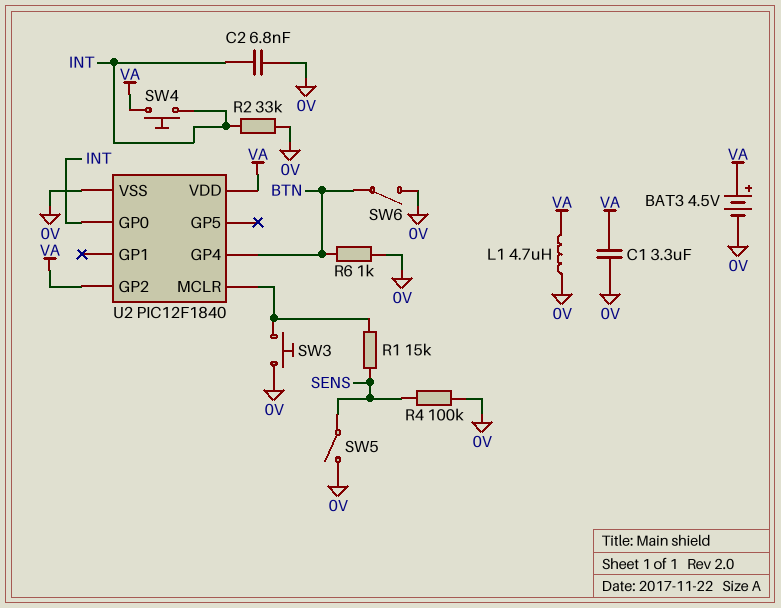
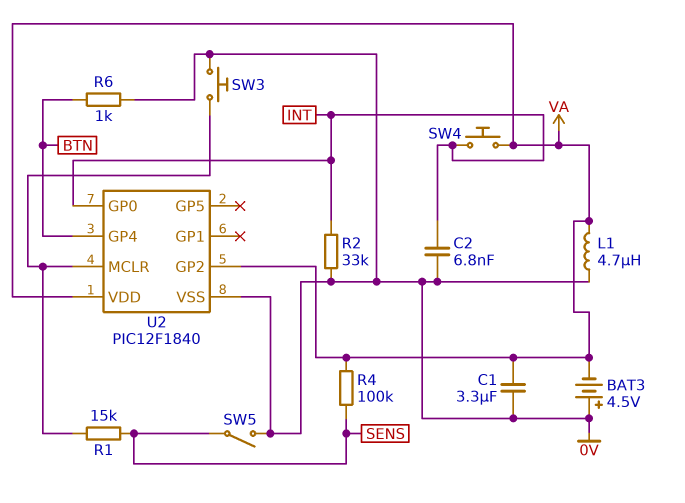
BAT3: 4.5V (plus VA, minus 0V) -> 4.5V (plus 0V, minus VA)
R4: 100k (0V, SENS) -> 100k (SENS, VA)
SW6: switch (0V, BTN) -> none

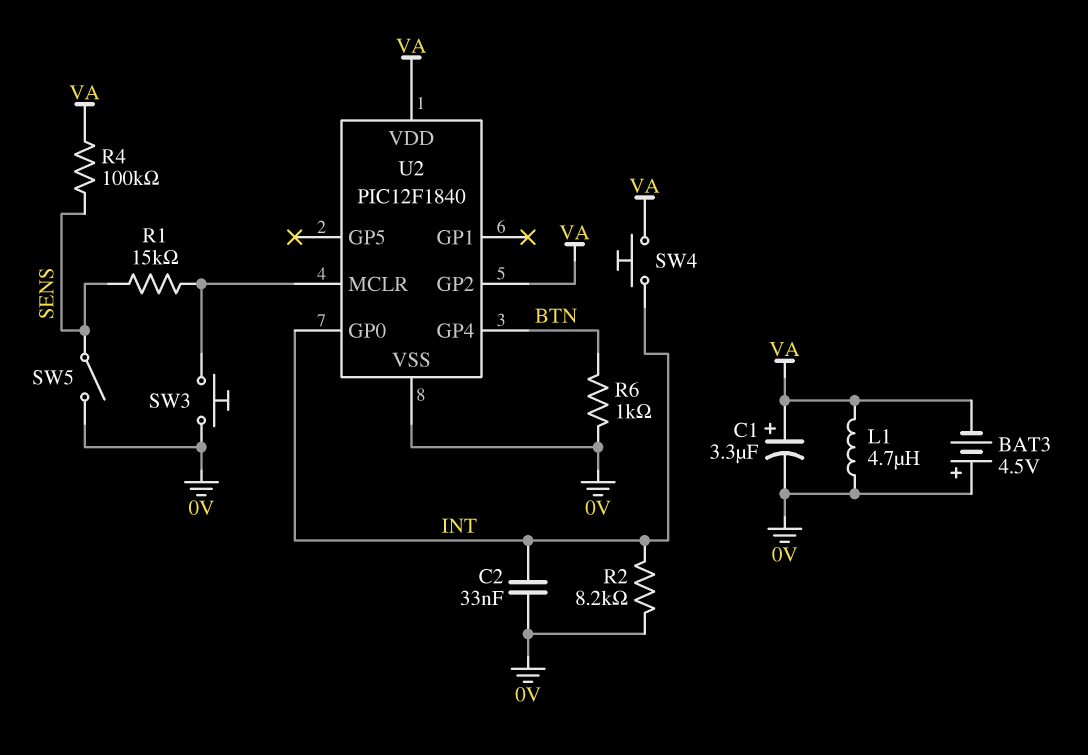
C1: 3.3uF (0V, VA) -> 3.3uF (plus VA, minus 0V)
C2: 6.8nF (0V, INT) -> 33nF (0V, INT)
R2: 33k (0V, INT) -> 8.2k (0V, INT)

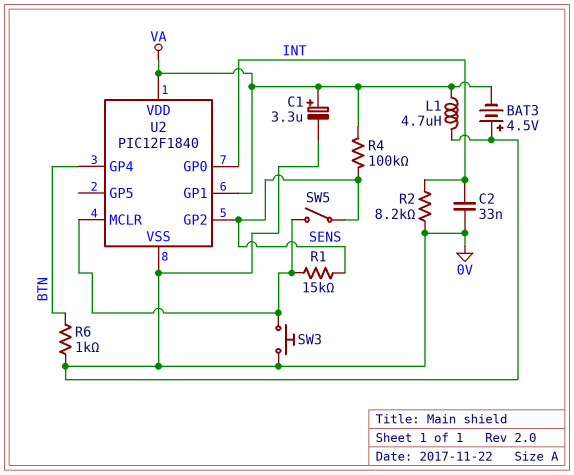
SW4: button (INT, VA) -> none
SW5: switch (0V, SENS) -> switch (SENS, U2/MCLR)
U2 pin GP1: none -> VA
U2 pin GP2: VA -> SENS

